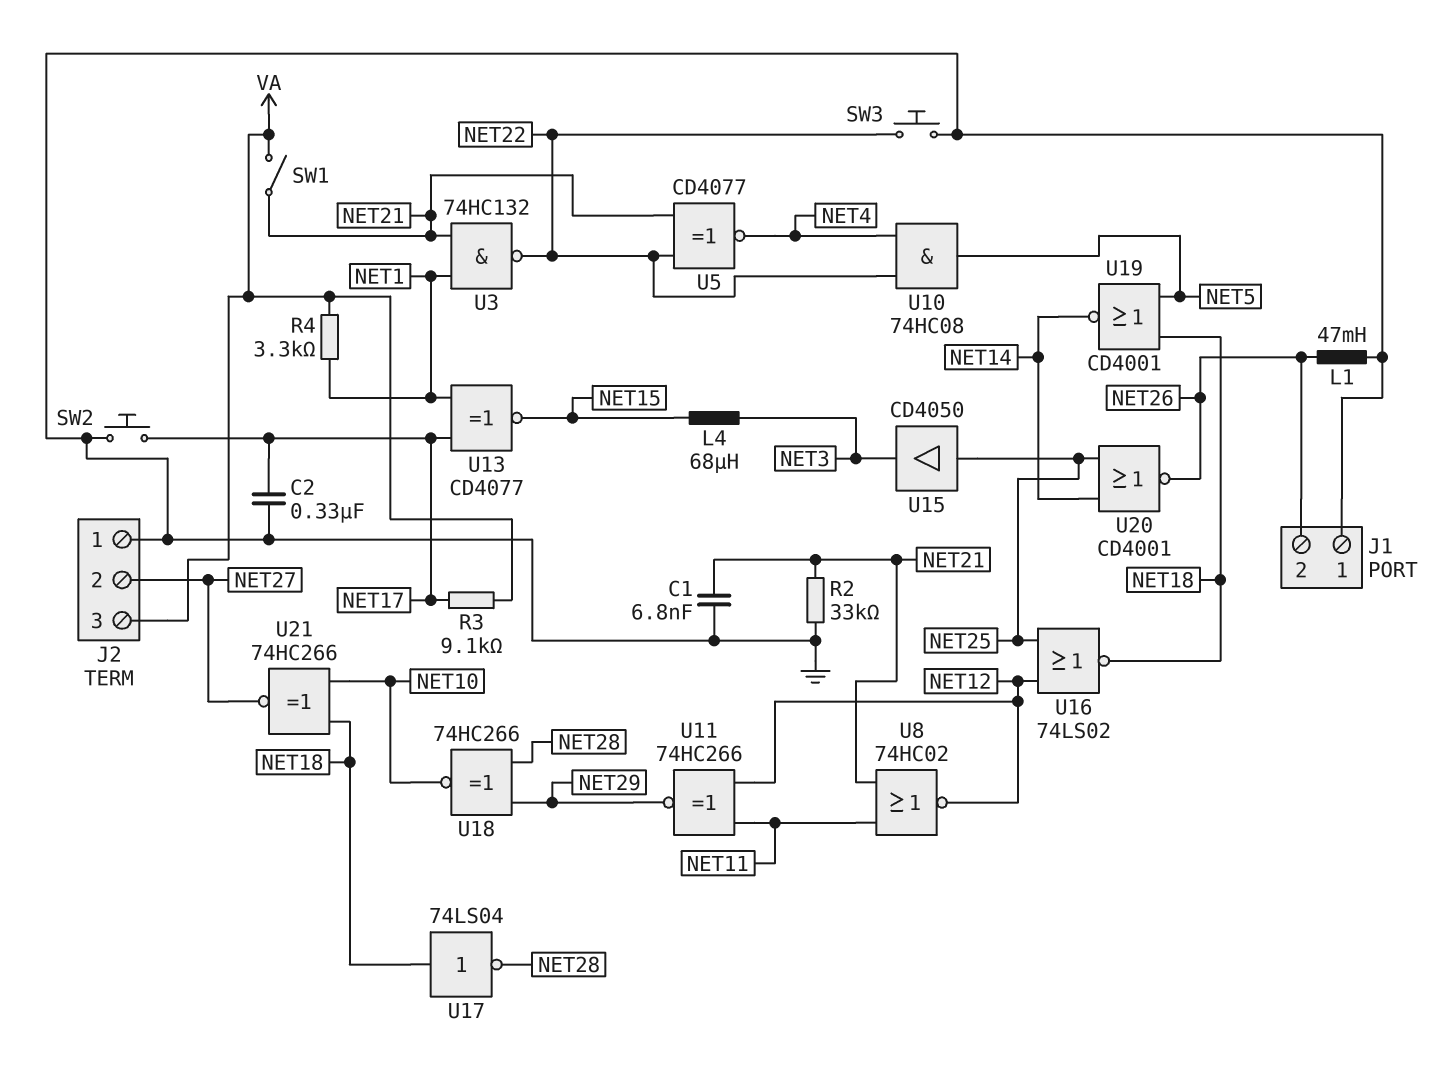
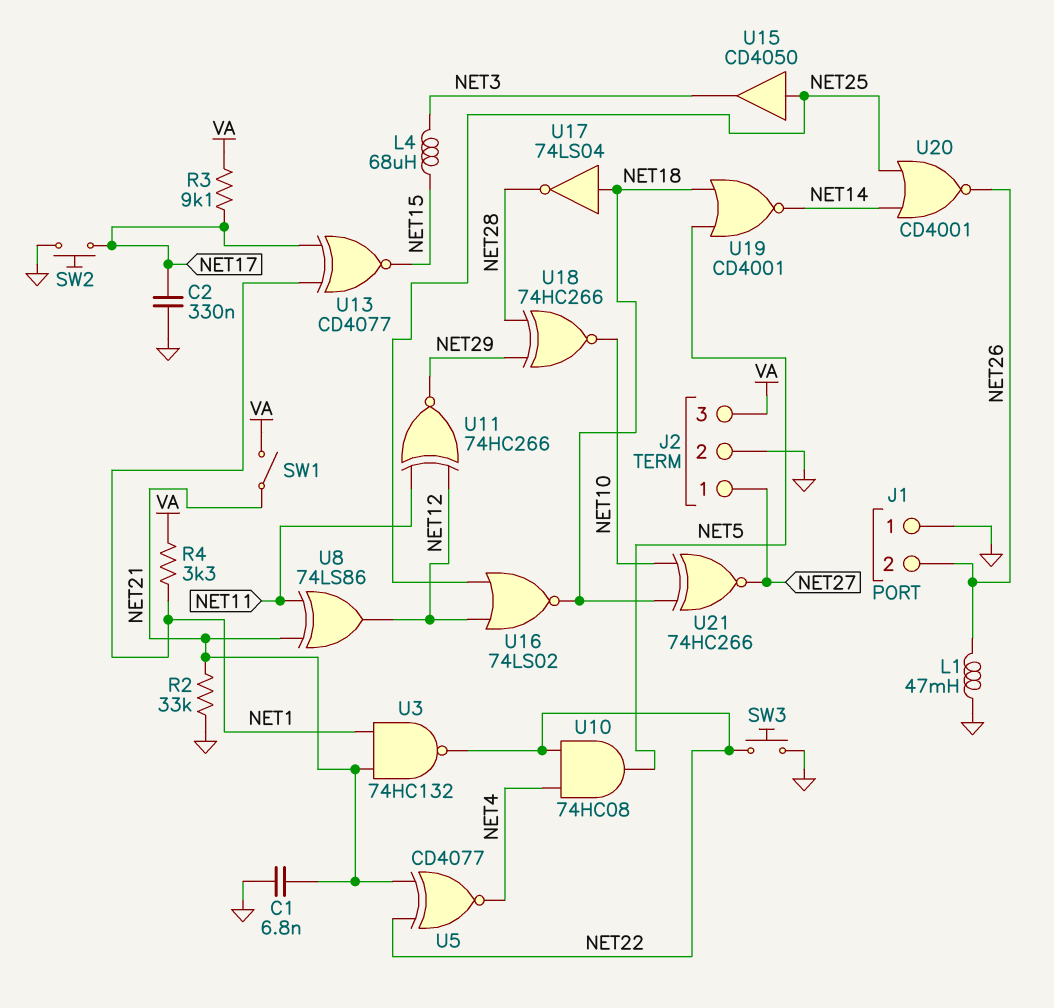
J2 pin 1: GND -> NET27
J2 pin 2: NET27 -> GND
U8: NOR 74HC02 (in NET11, in NET21, out NET12) -> XOR 74LS86 (in NET11, in NET21, out NET12)

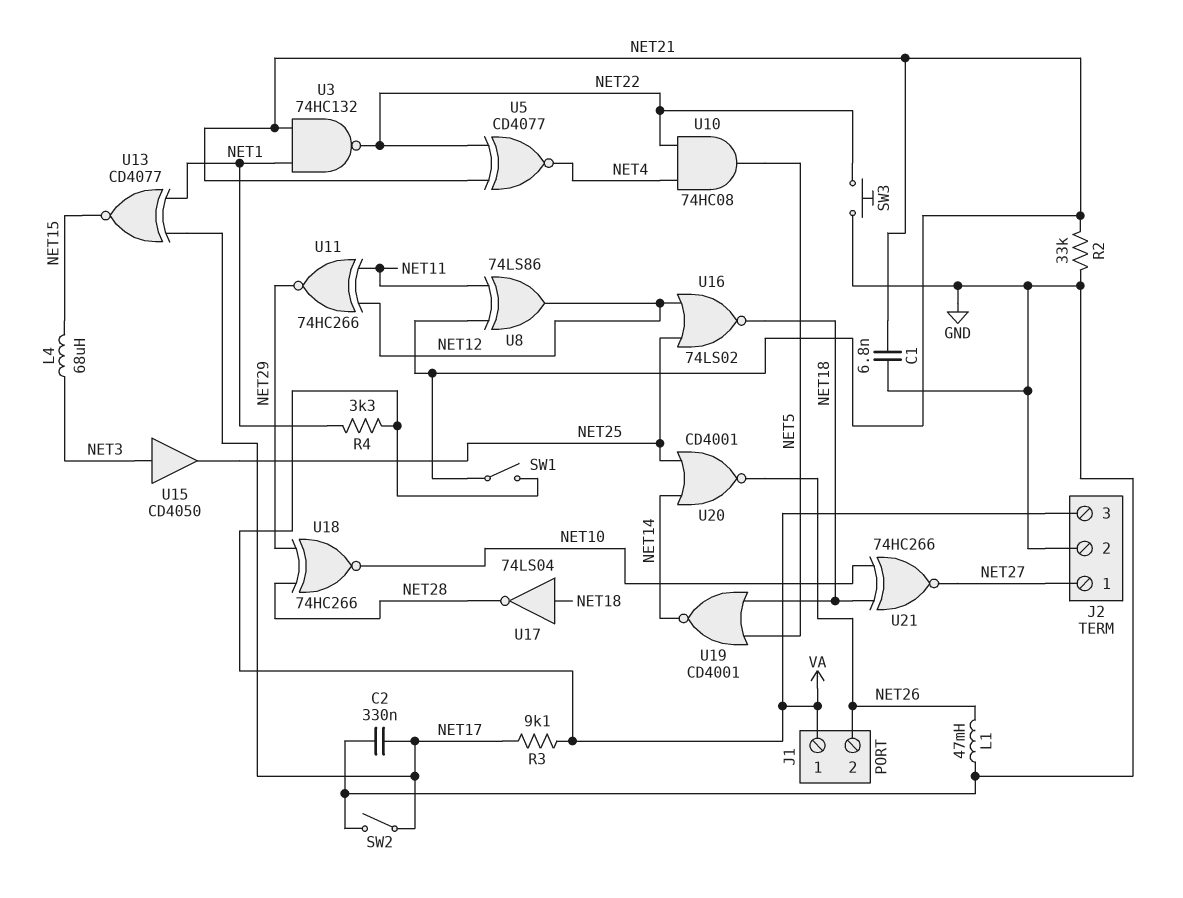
J1 pin 1: GND -> VA
SW2: button (GND, NET17) -> switch (GND, NET17)
U15: buffer CD4050 (in NET25, out NET3) -> buffer CD4050 (in NET3, out NET25)

